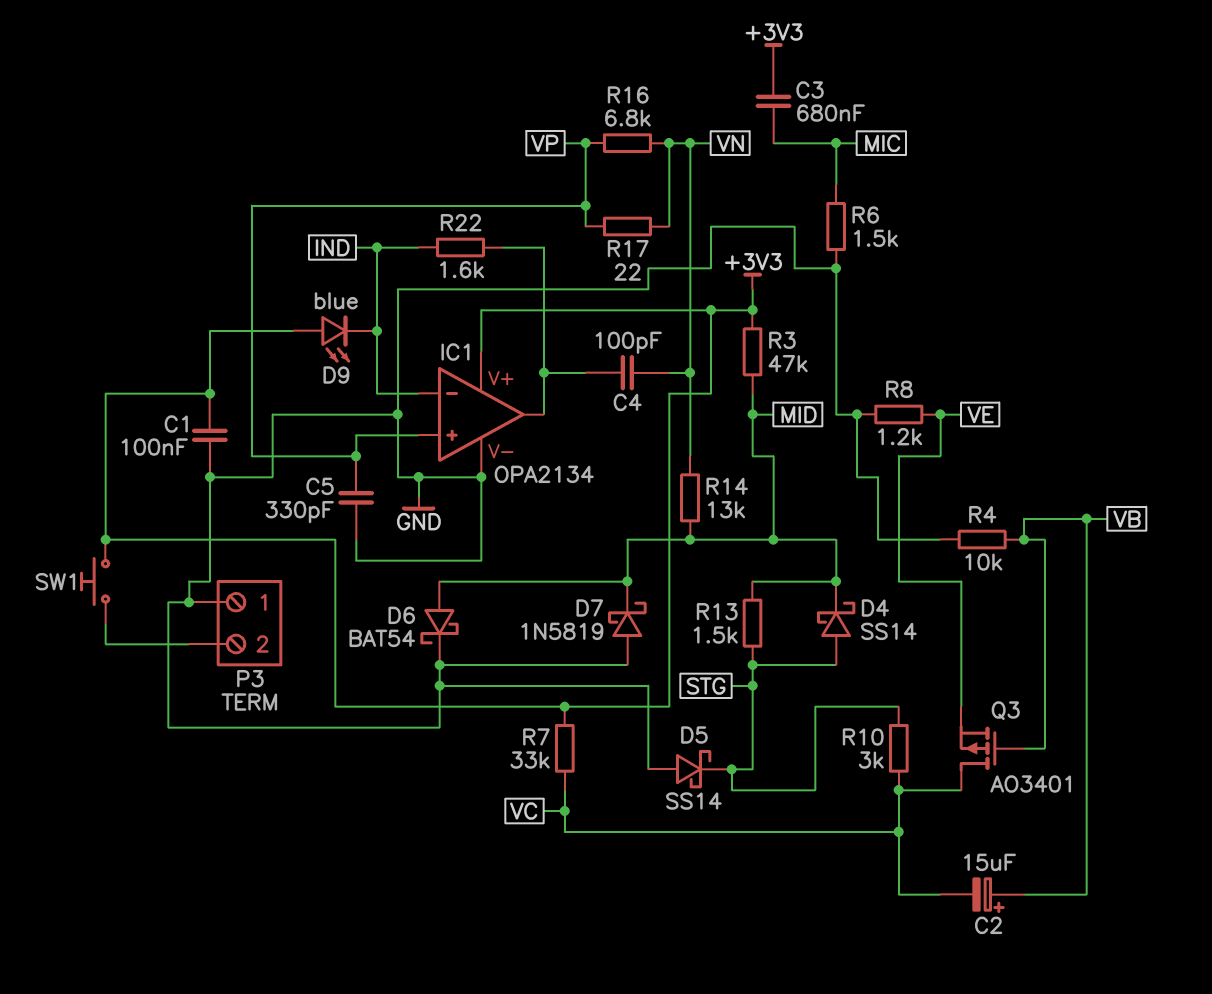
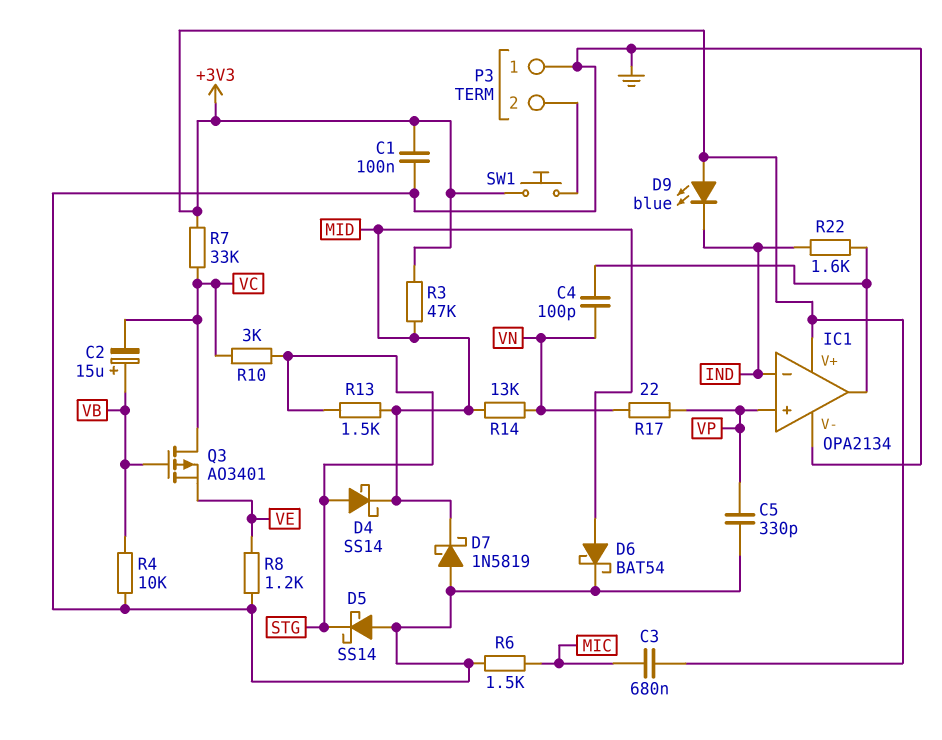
R16: 6.8k (VN, VP) -> none

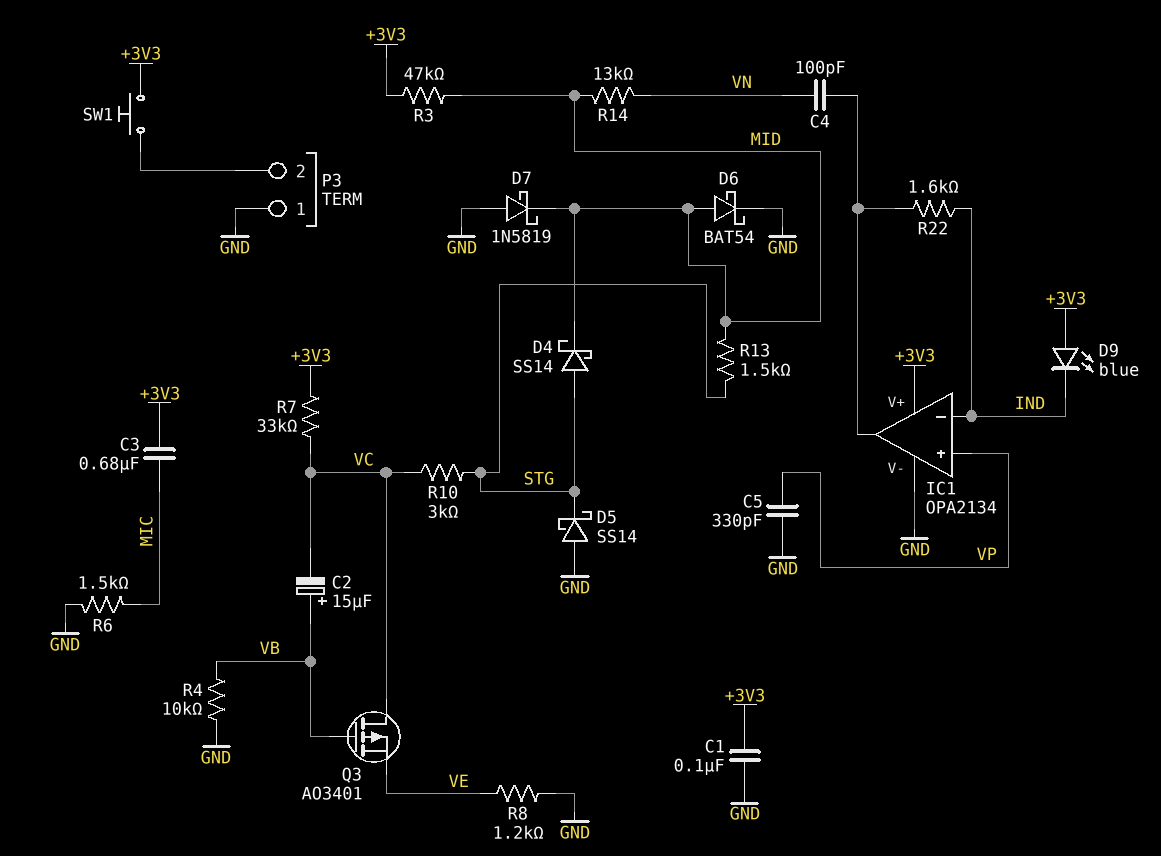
R17: 22 (VN, VP) -> none

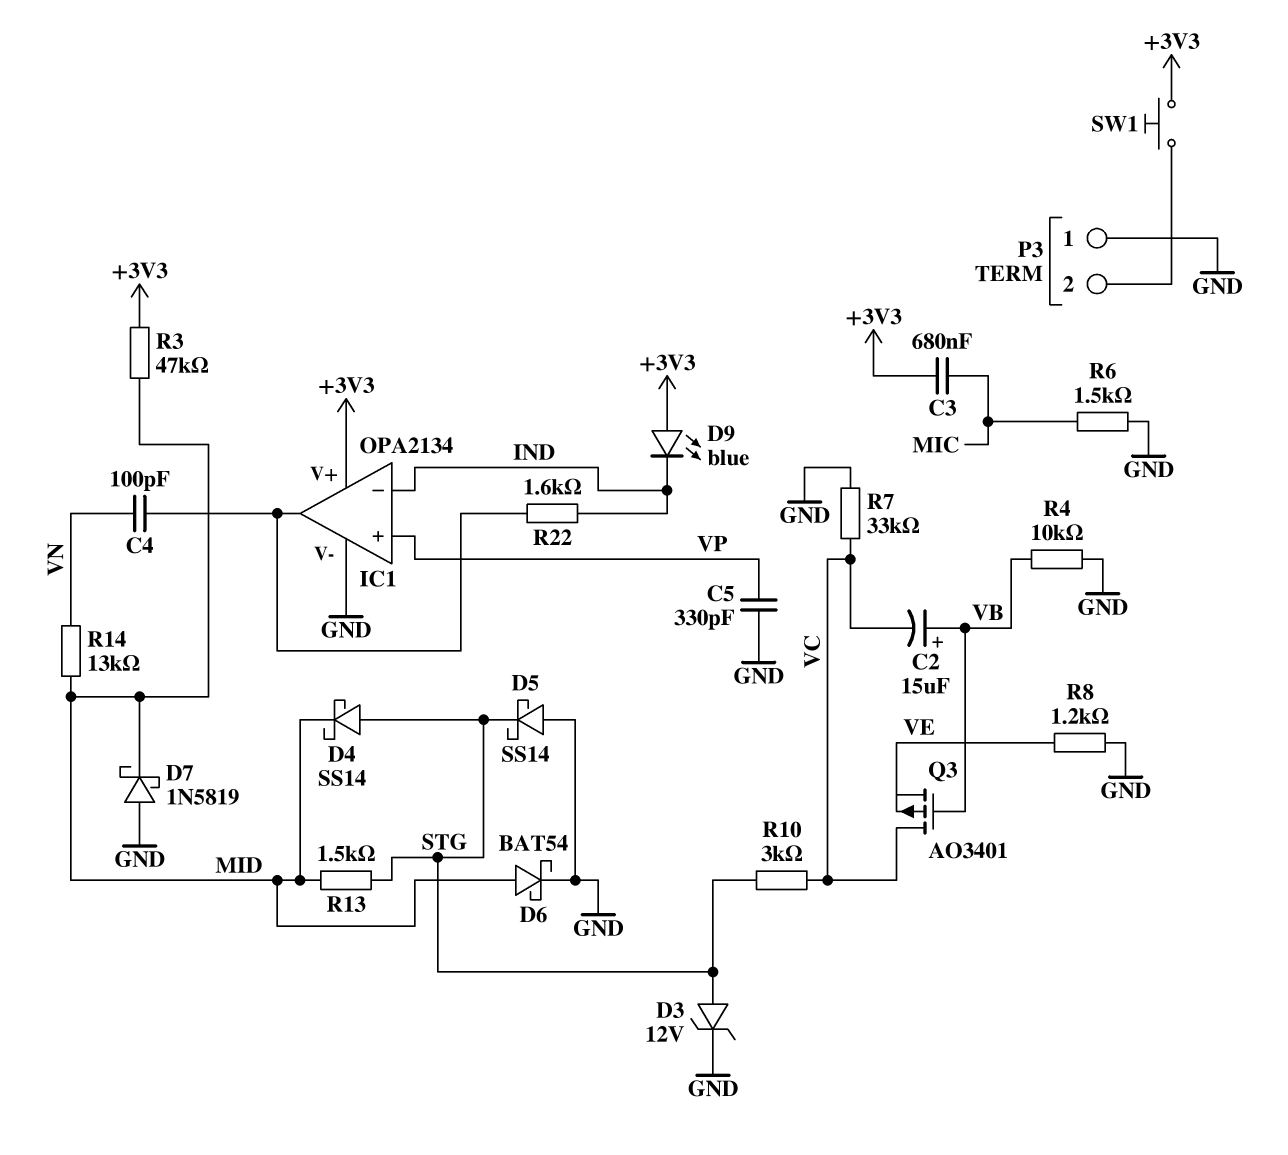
C1: 100nF (+3V3, GND) -> none
D3: none -> zener 12V (A STG, K GND)
R7: 33k (+3V3, VC) -> 33k (GND, VC)

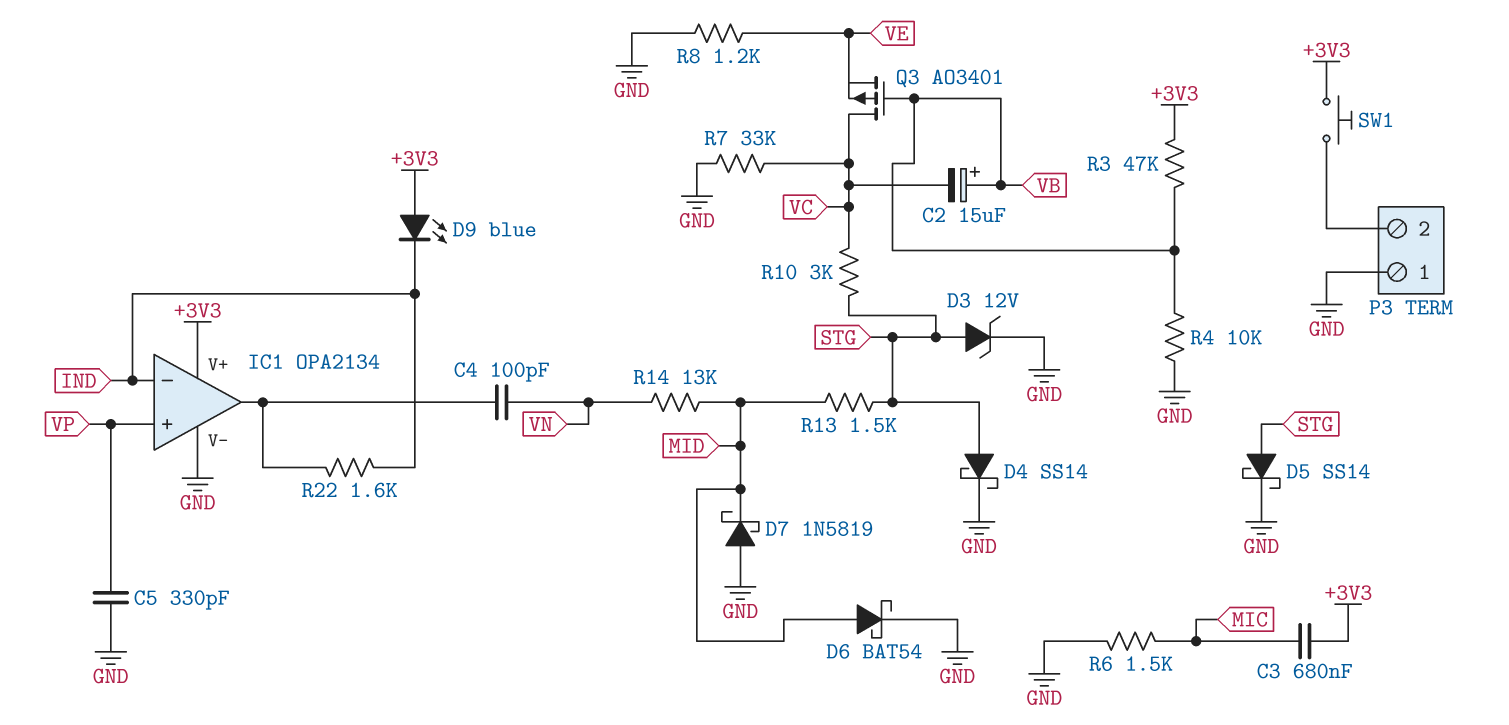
D4: schottky SS14 (A STG, K MID) -> schottky SS14 (A STG, K GND)
D5: schottky SS14 (A GND, K STG) -> schottky SS14 (A STG, K GND)
R3: 47k (+3V3, MID) -> 47k (+3V3, VB)

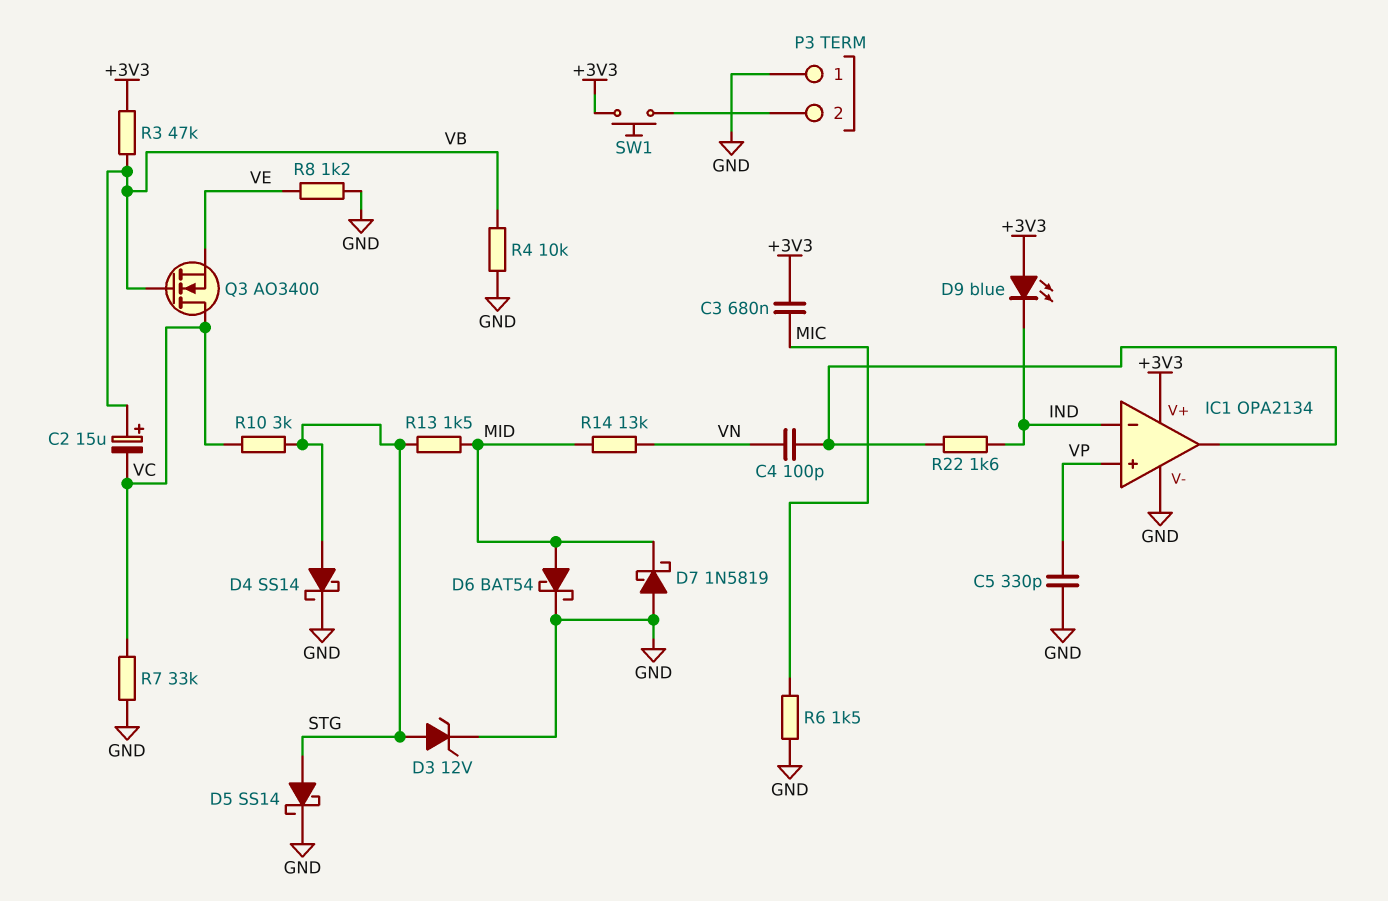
Q3: PMOS AO3401 (G VB, D VC, S VE) -> NMOS AO3400 (G VB, D VC, S VE)

